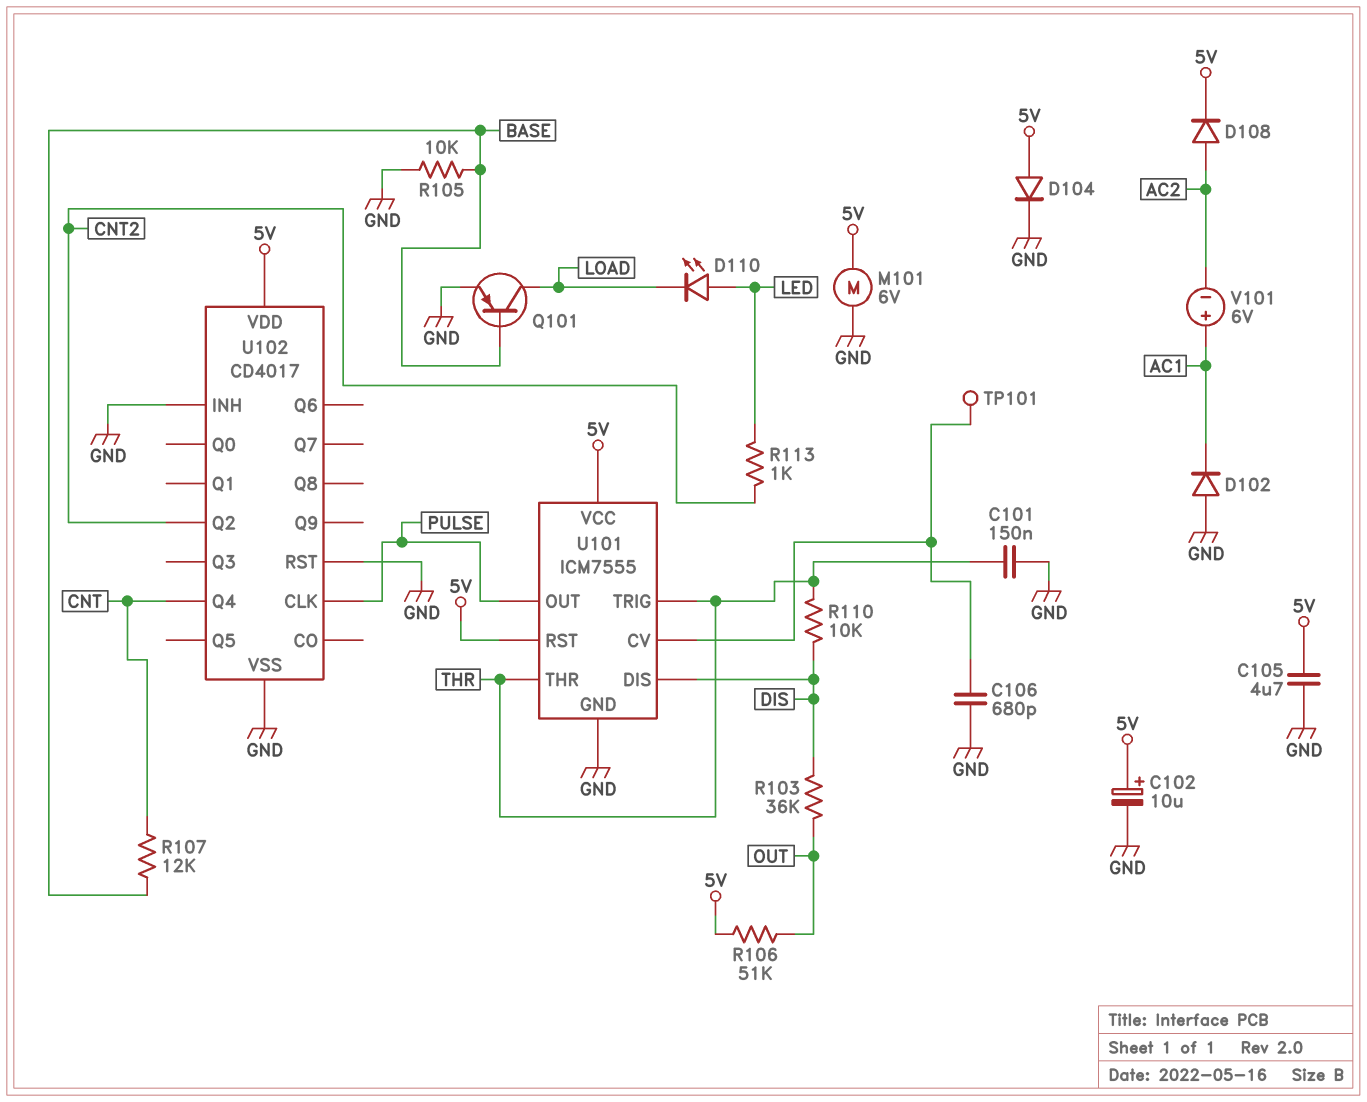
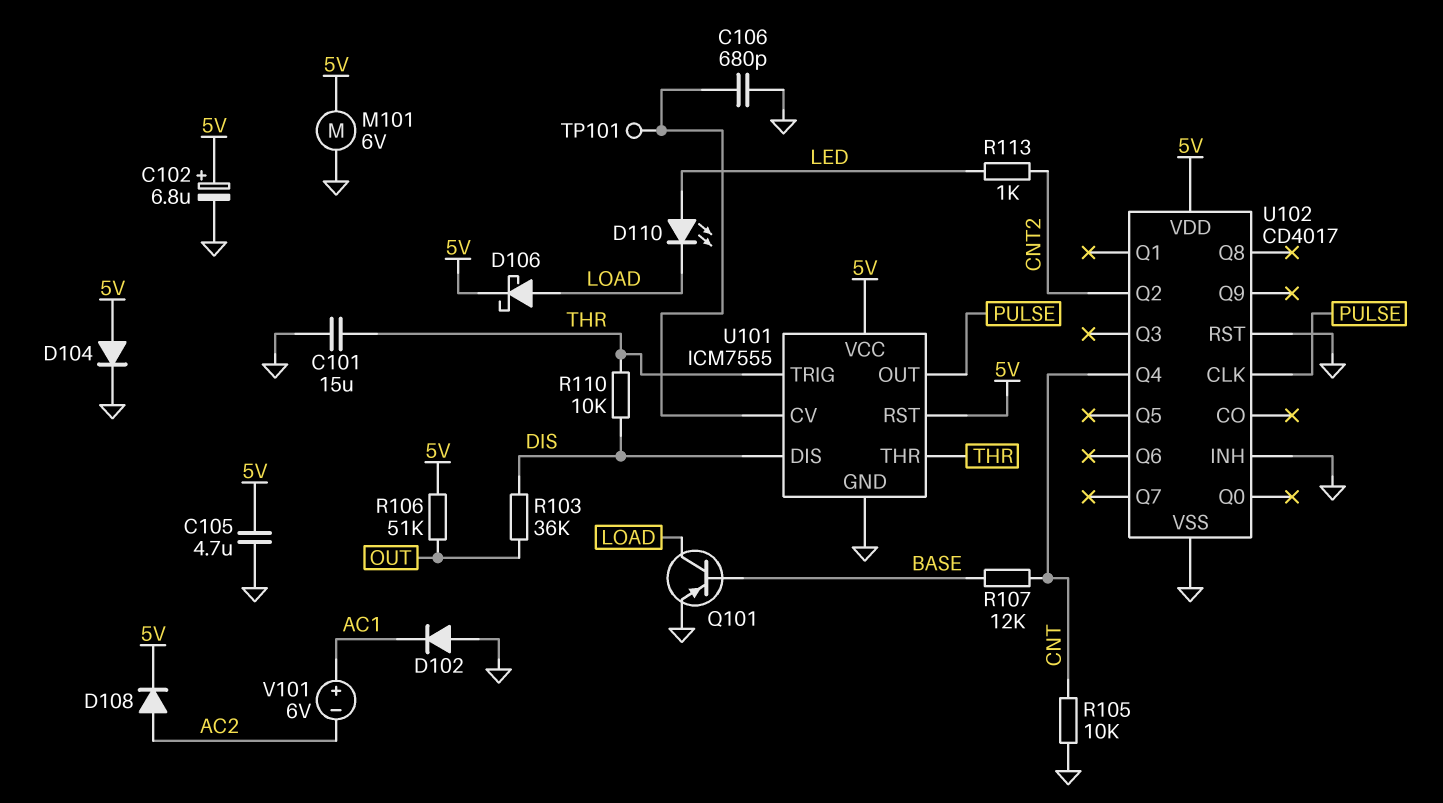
C101: 150nF (GND, THR) -> 15uF (GND, THR)
C102: 10uF (plus 5V, minus GND) -> 6.8uF (plus 5V, minus GND)
D106: none -> schottky (A LOAD, K 5V)
R105: 10k (BASE, GND) -> 10k (CNT, GND)

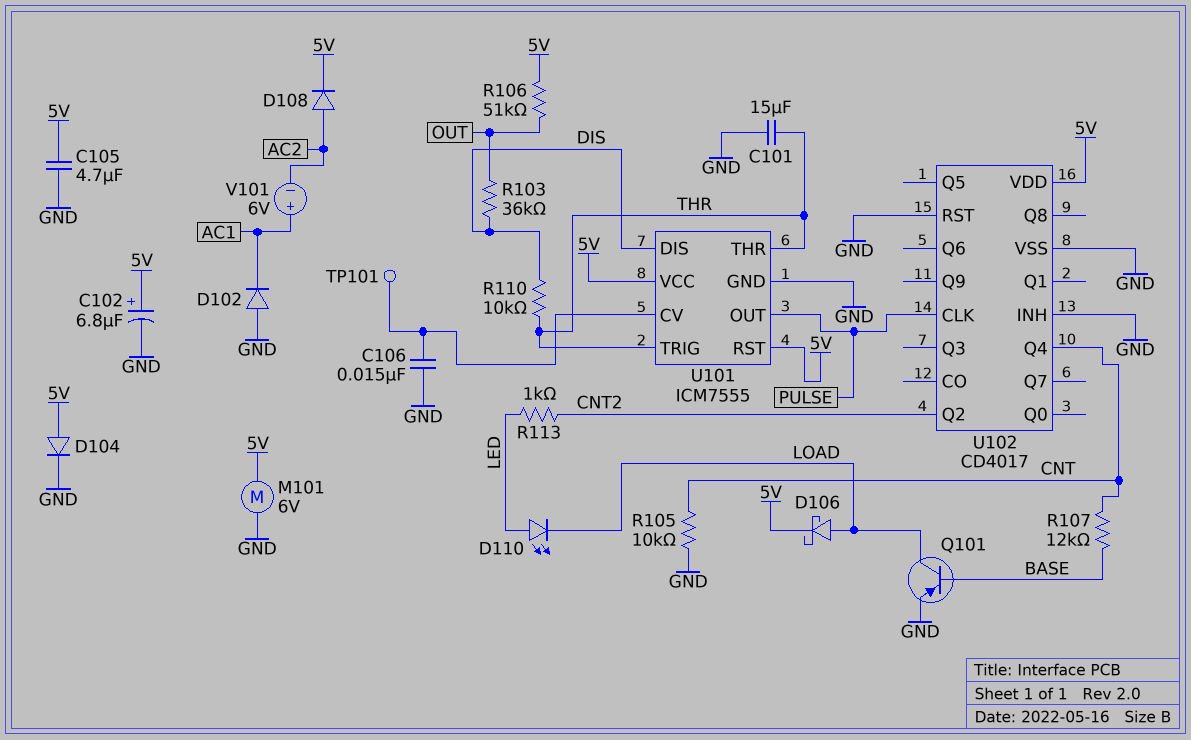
C106: 680pF (GND, U101/CV) -> 15nF (GND, U101/CV)

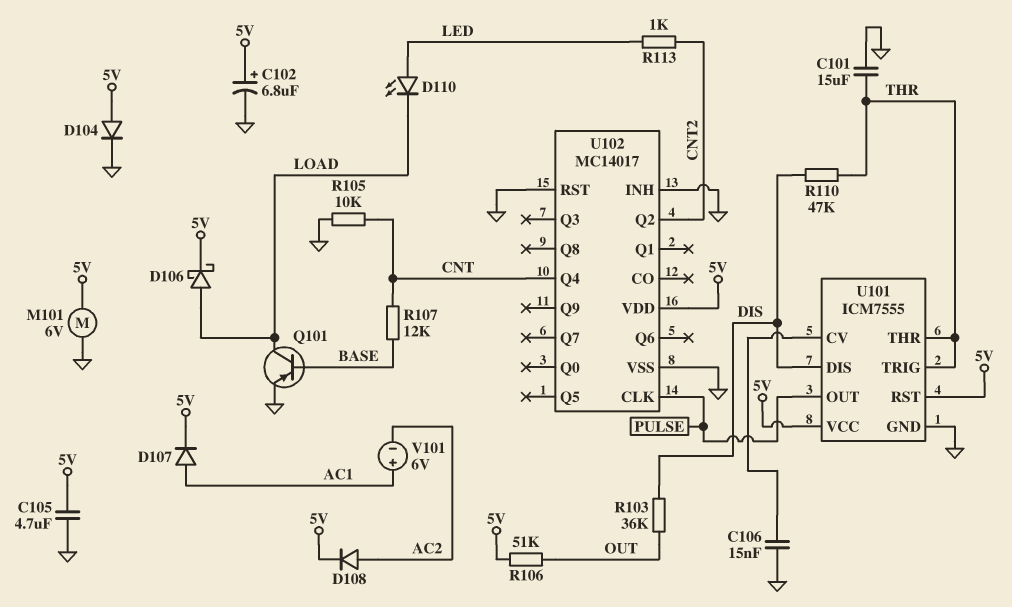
D102: diode (A GND, K AC1) -> none
D107: none -> diode (A AC1, K 5V)
R110: 10k (DIS, THR) -> 47k (DIS, THR)
TP101: test point (U101/CV) -> none
U102: CD4017 -> MC14017

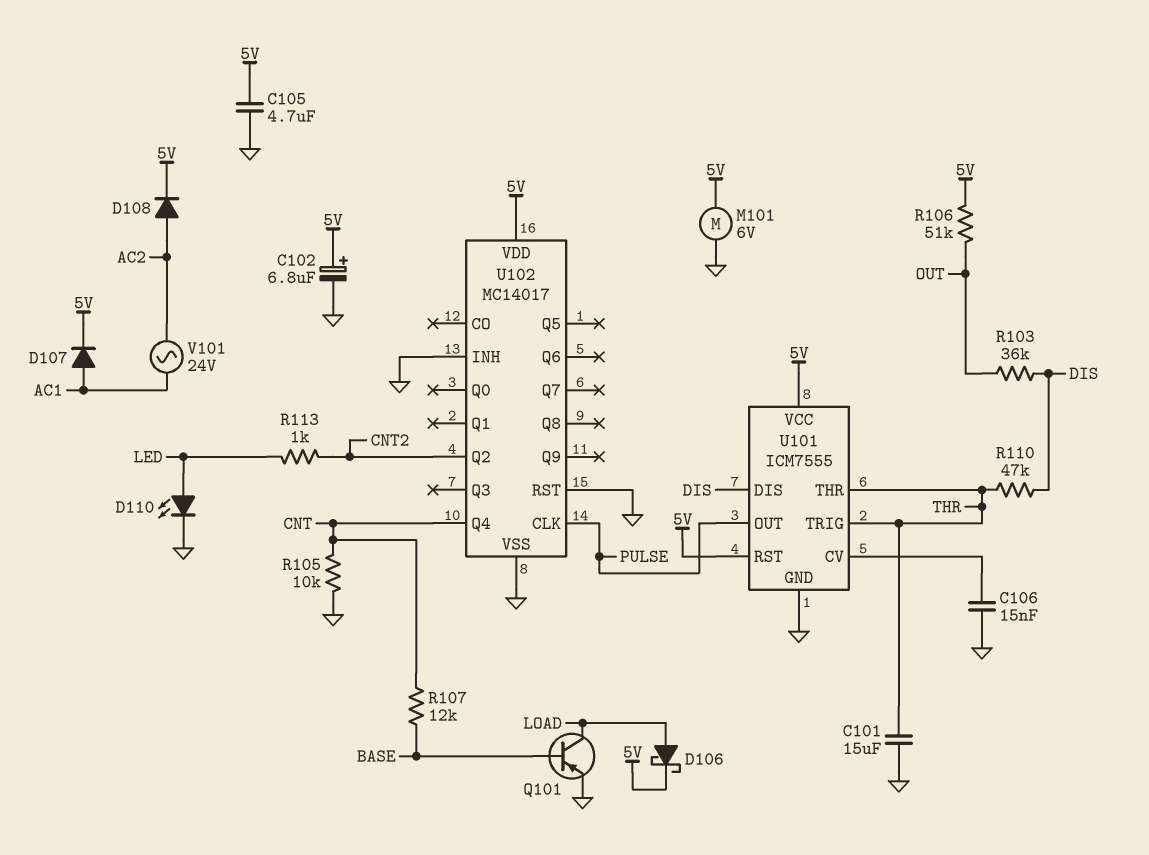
D104: diode (A 5V, K GND) -> none
D110: LED (A LED, K LOAD) -> LED (A LED, K GND)
V101: 6V (plus AC1, minus AC2) -> AC 24V (AC1, AC2)

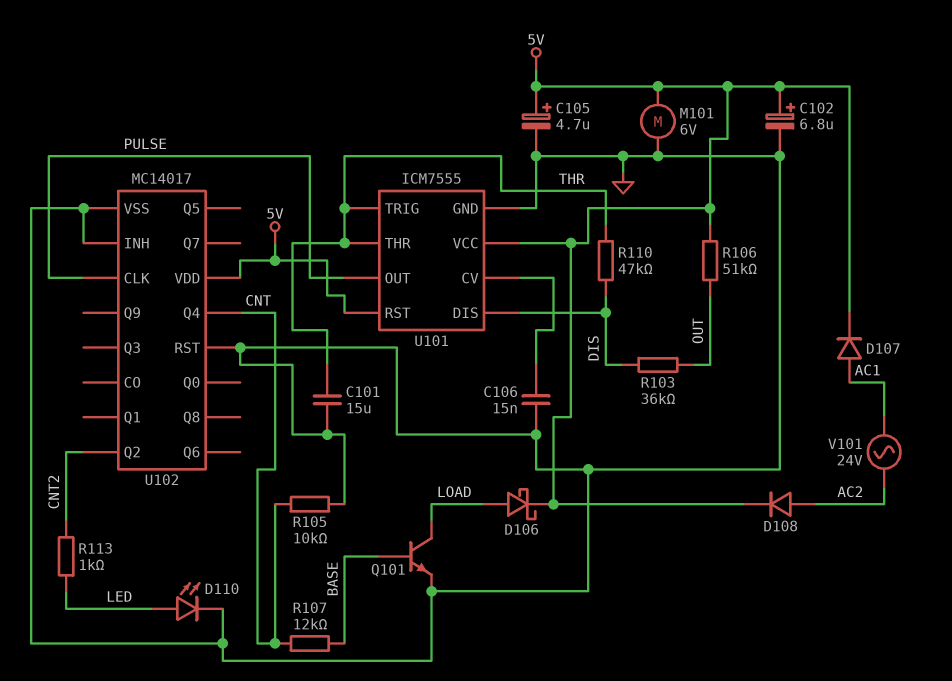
C105: 4.7uF (5V, GND) -> 4.7uF (plus 5V, minus GND)
Q101: PNP (B BASE, C LOAD, E GND) -> NPN (B BASE, C LOAD, E GND)

